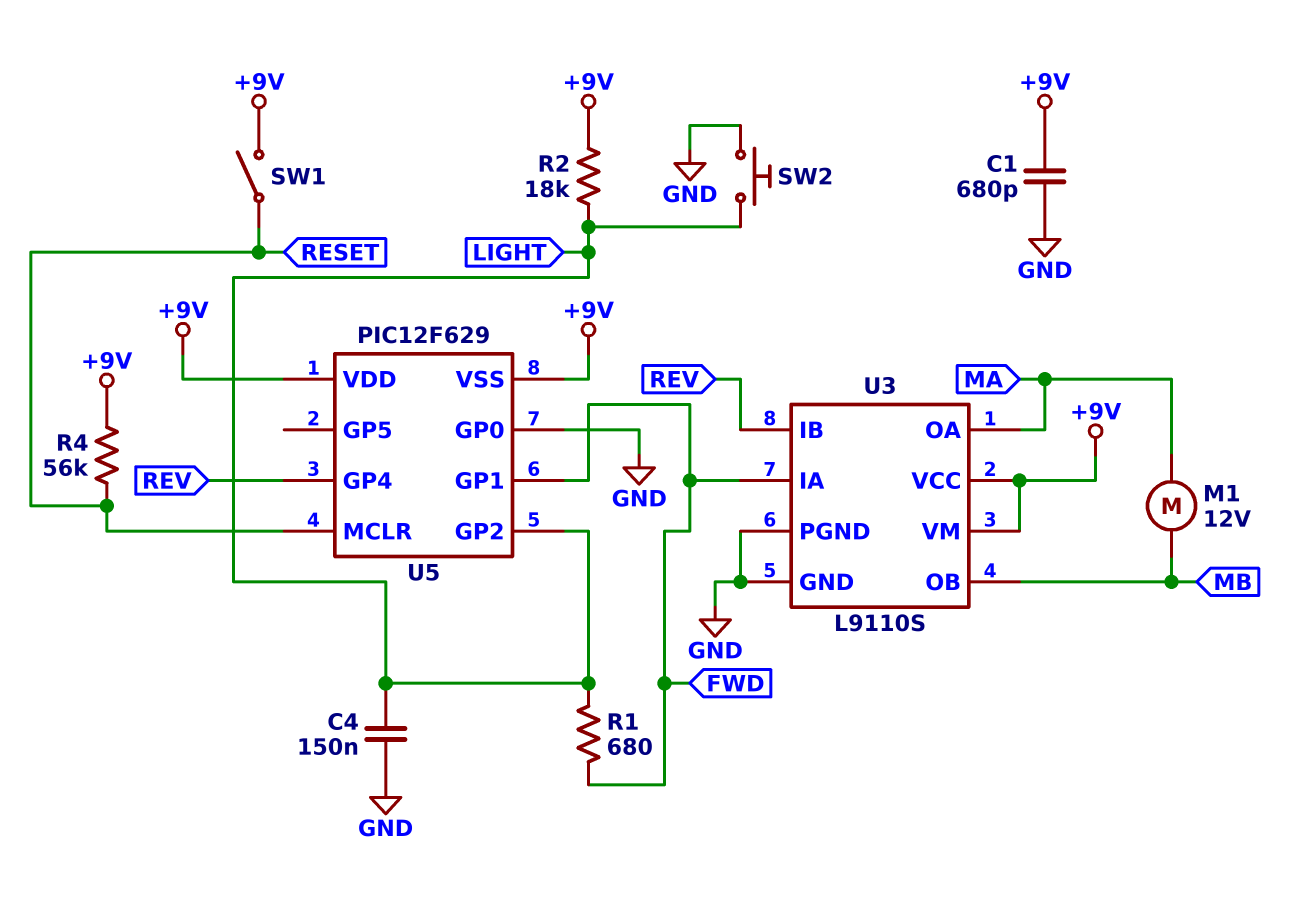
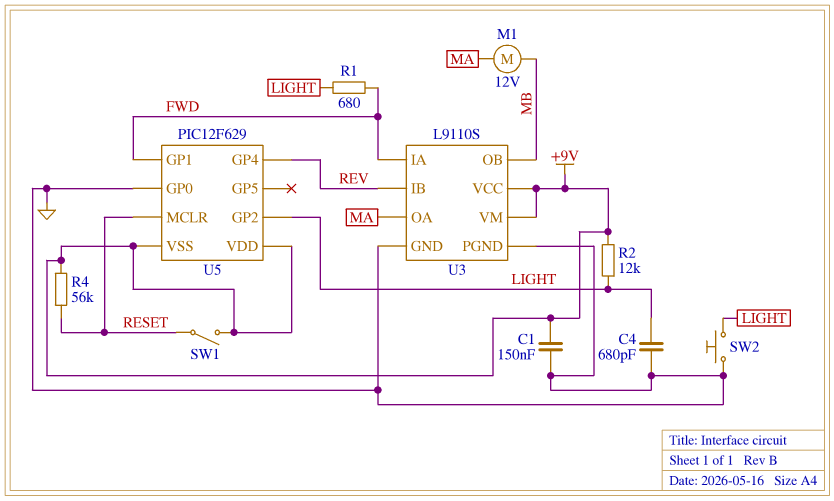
C1: 680pF (+9V, GND) -> 150nF (+9V, GND)
C4: 150nF (GND, LIGHT) -> 680pF (GND, LIGHT)
R2: 18k (+9V, LIGHT) -> 12k (+9V, LIGHT)

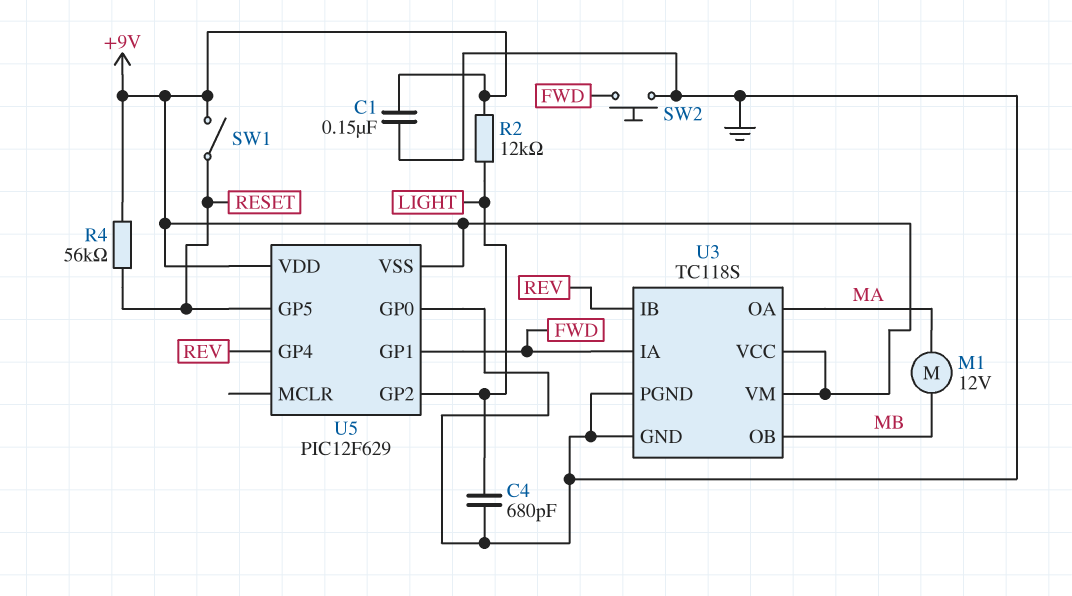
R1: 680 (FWD, LIGHT) -> none
SW2: button (GND, LIGHT) -> button (FWD, GND)
U3: L9110S -> TC118S
U5 pin GP5: none -> RESET
U5 pin MCLR: RESET -> none

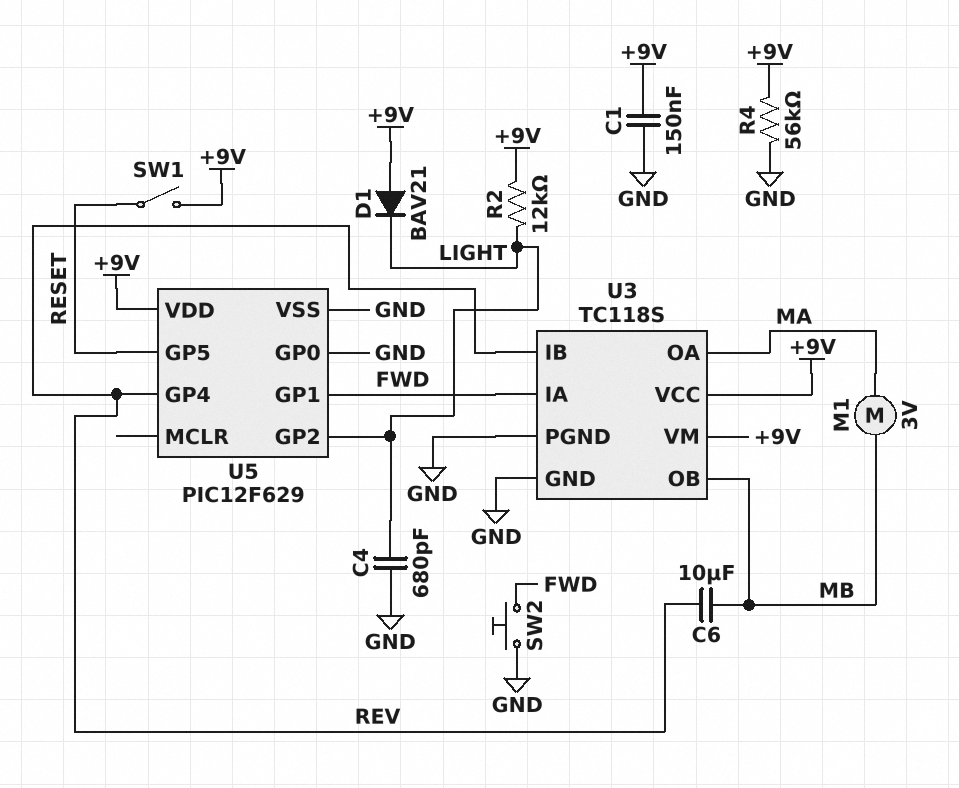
C6: none -> 10uF (MB, REV)
D1: none -> diode BAV21 (A +9V, K LIGHT)
M1: motor 12V (MA, MB) -> motor 3V (MA, MB)
R4: 56k (+9V, RESET) -> 56k (+9V, GND)
U5 pin VSS: +9V -> GND

